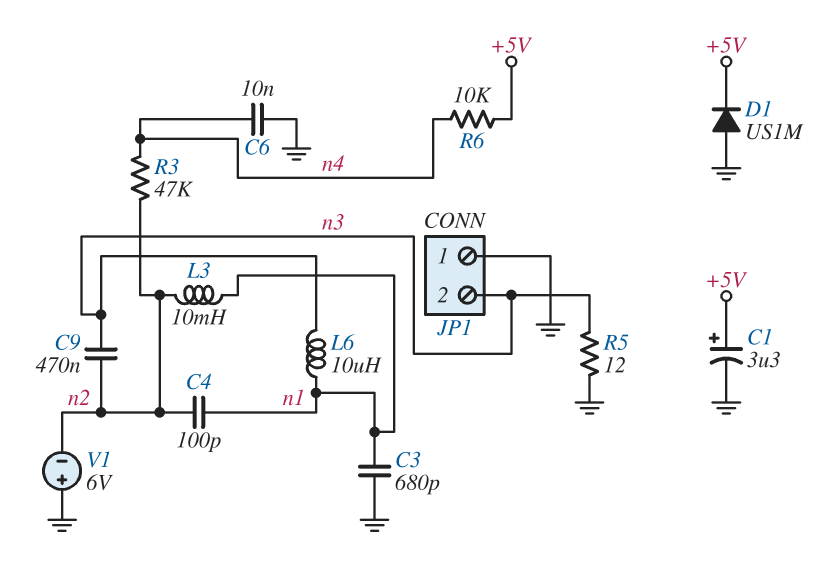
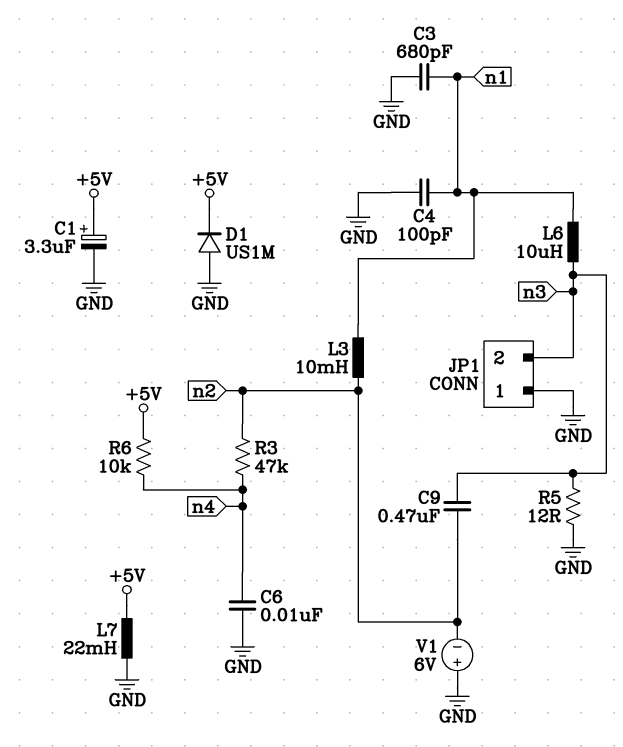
C4: 100pF (n1, n2) -> 100pF (GND, n1)
L7: none -> 22mH (+5V, GND)

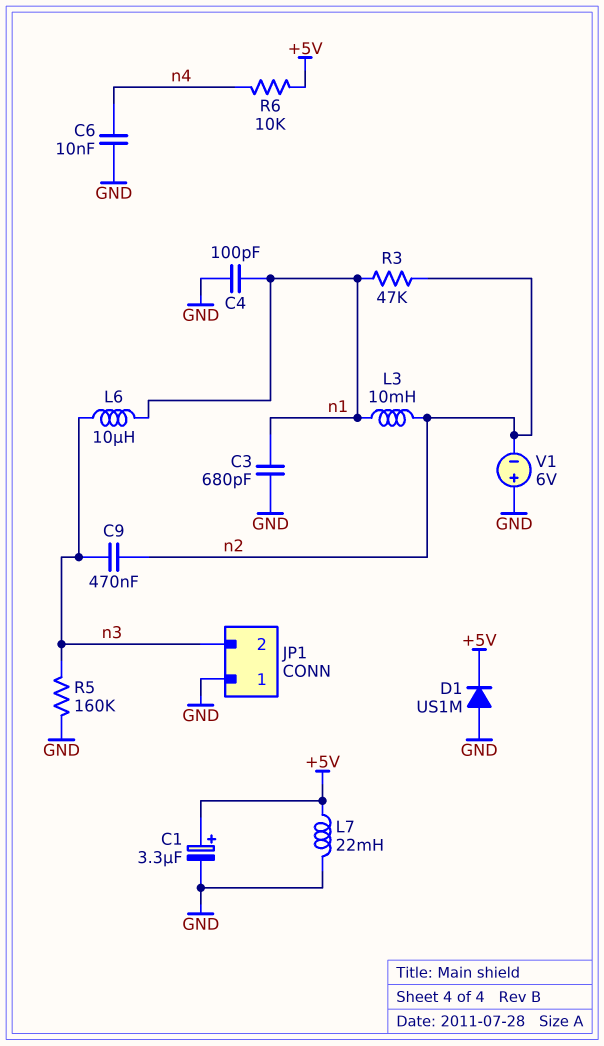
R3: 47k (n2, n4) -> 47k (n1, n2)
R5: 12 (GND, n3) -> 160k (GND, n3)

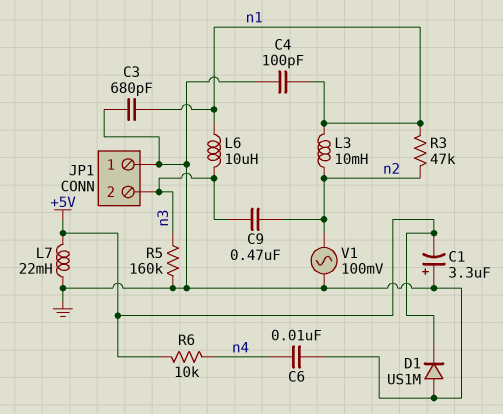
C1: 3.3uF (plus +5V, minus GND) -> 3.3uF (plus GND, minus +5V)
V1: 6V (plus GND, minus n2) -> AC 100mV (GND, n2)

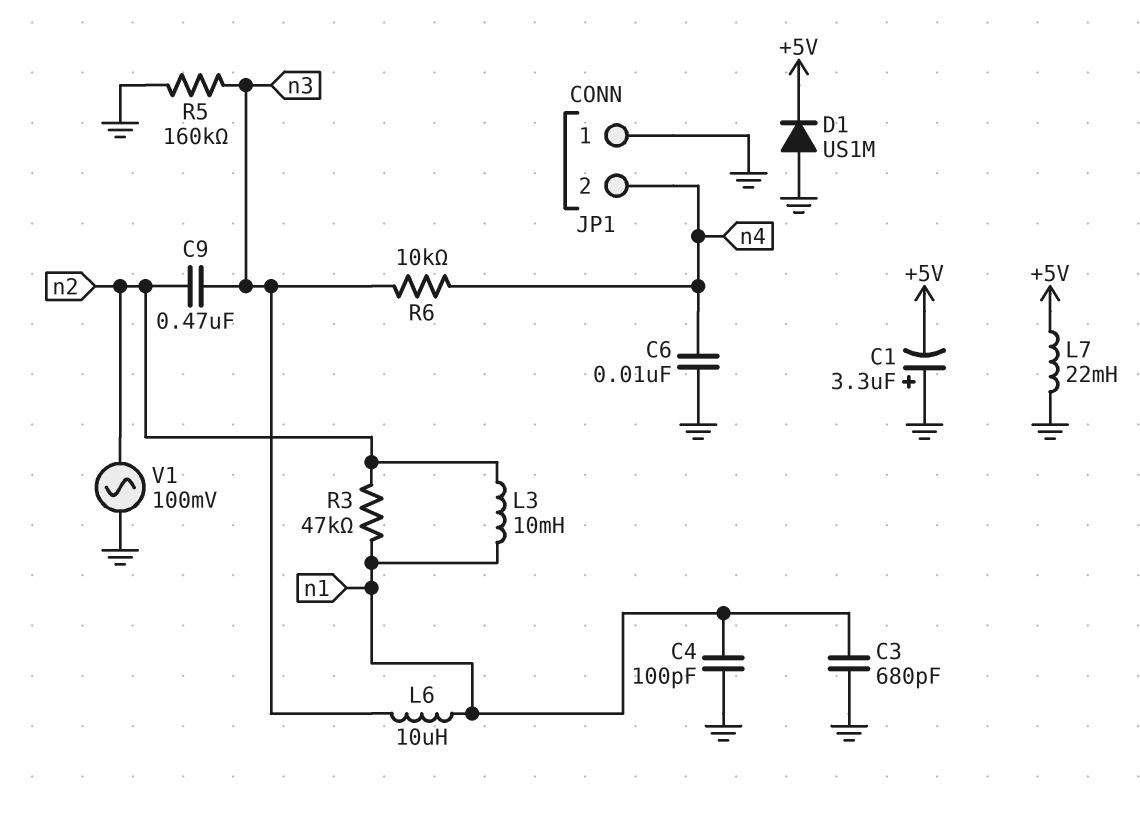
JP1 pin 2: n3 -> n4
R6: 10k (+5V, n4) -> 10k (n3, n4)

